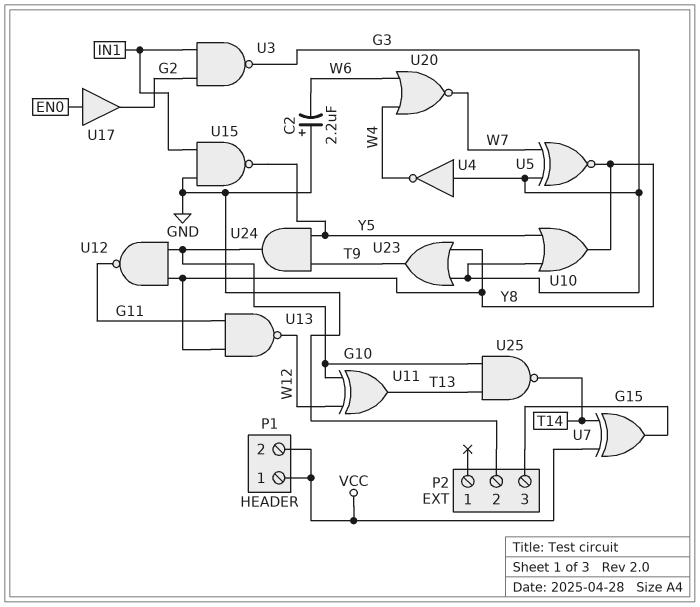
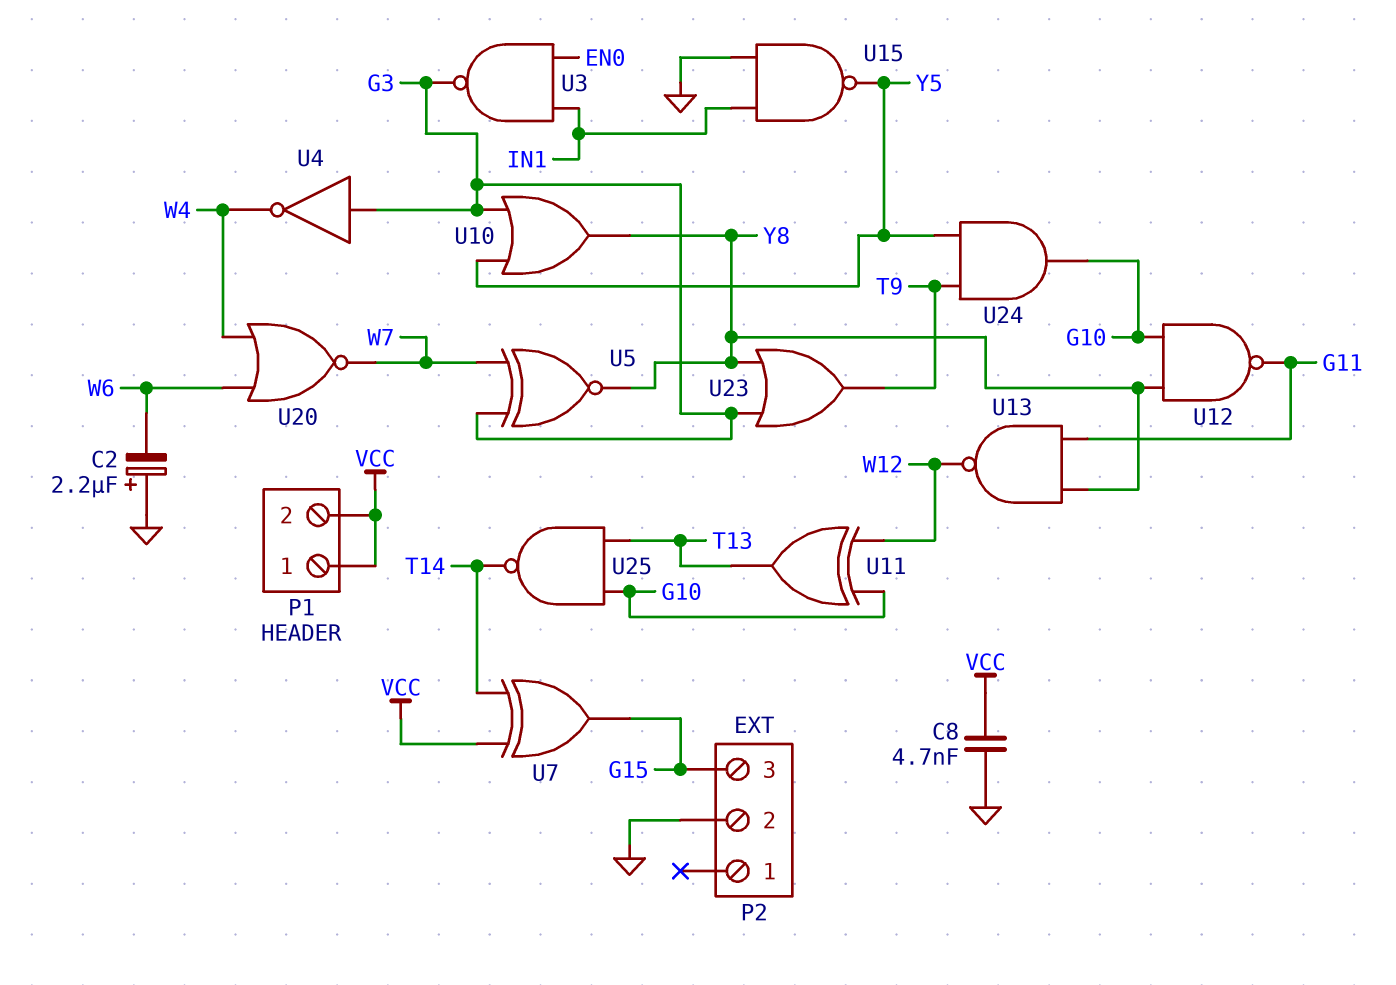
C8: none -> 4.7nF (GND, VCC)
U3: NAND (in G2, in IN1, out G3) -> NAND (in EN0, in IN1, out G3)
U17: buffer (in EN0, out G2) -> none

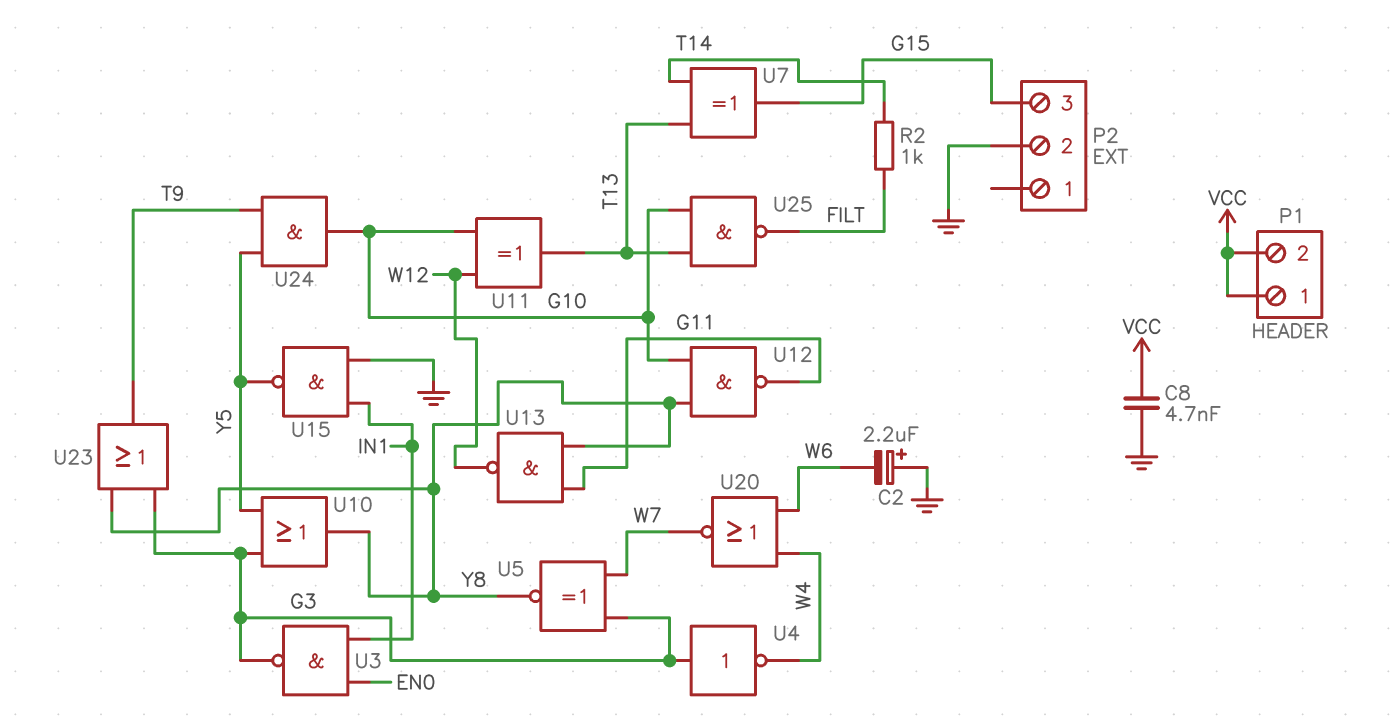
R2: none -> 1k (FILT, T14)
U7: XOR (in T14, in VCC, out G15) -> XOR (in T13, in T14, out G15)
U25: NAND (in G10, in T13, out T14) -> NAND (in G10, in T13, out FILT)

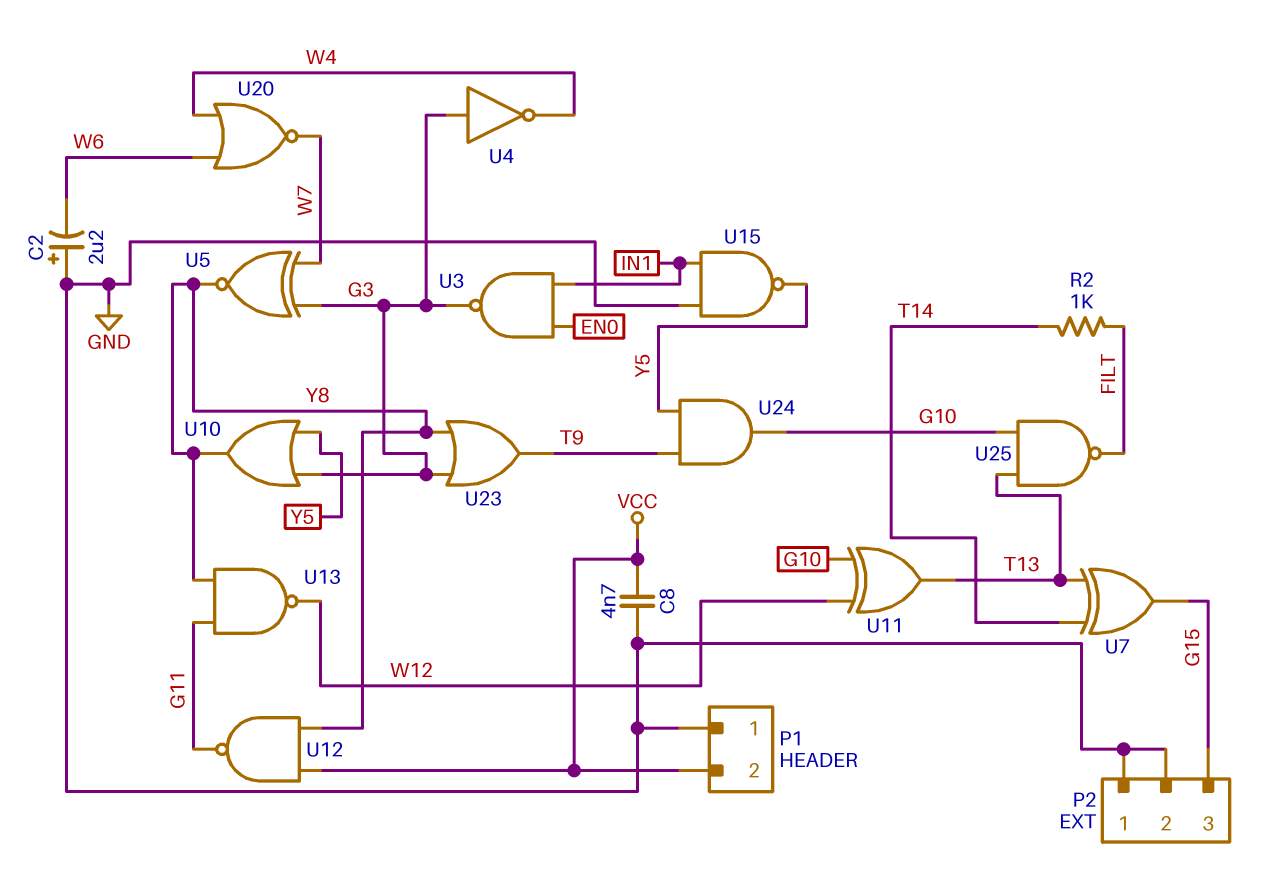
P1 pin 1: VCC -> GND
P2 pin 1: none -> GND
U12: NAND (in G10, in Y8, out G11) -> NAND (in VCC, in Y8, out G11)

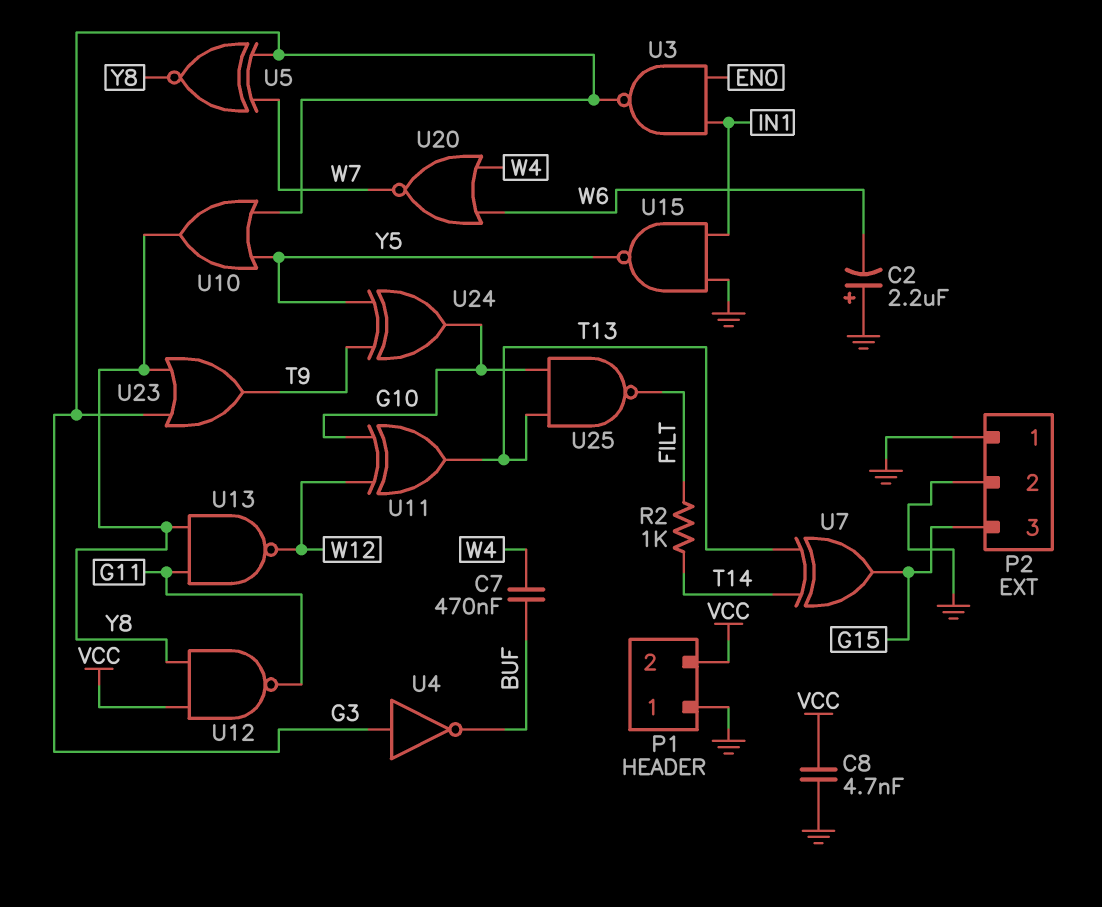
C7: none -> 470nF (BUF, W4)
U4: NOT (in G3, out W4) -> NOT (in G3, out BUF)
U24: AND (in T9, in Y5, out G10) -> XOR (in T9, in Y5, out G10)

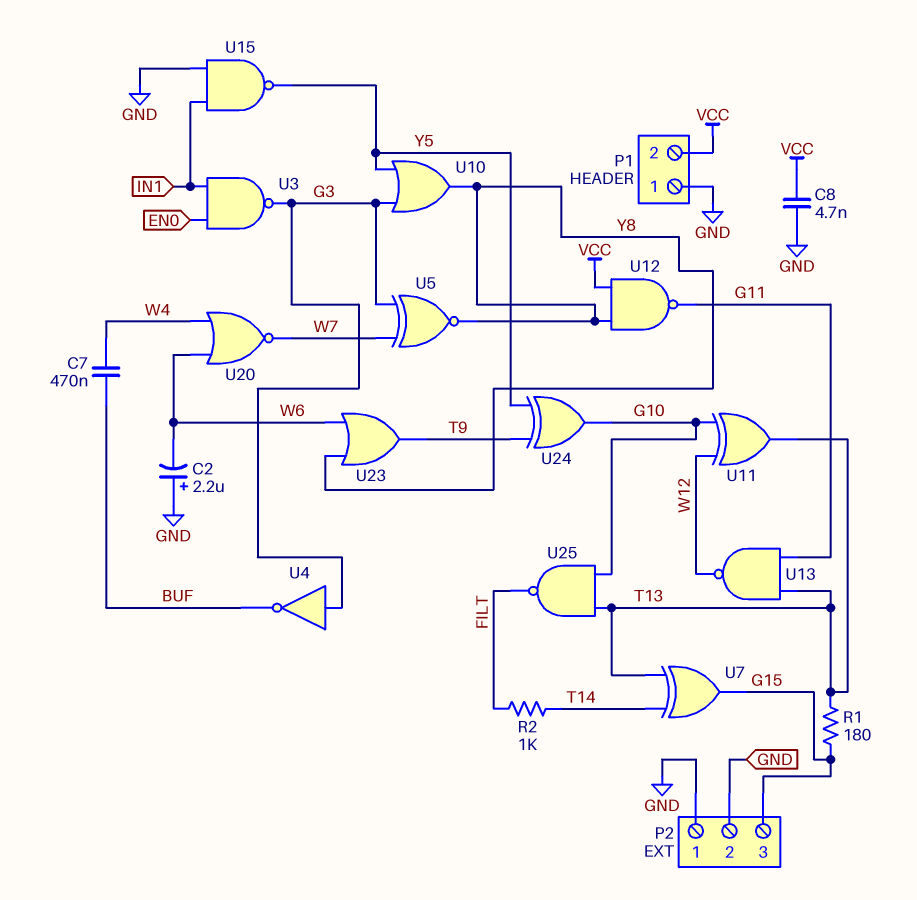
R1: none -> 180 (G15, T13)
U13: NAND (in G11, in Y8, out W12) -> NAND (in G11, in T13, out W12)
U23: OR (in G3, in Y8, out T9) -> OR (in W6, in Y8, out T9)

